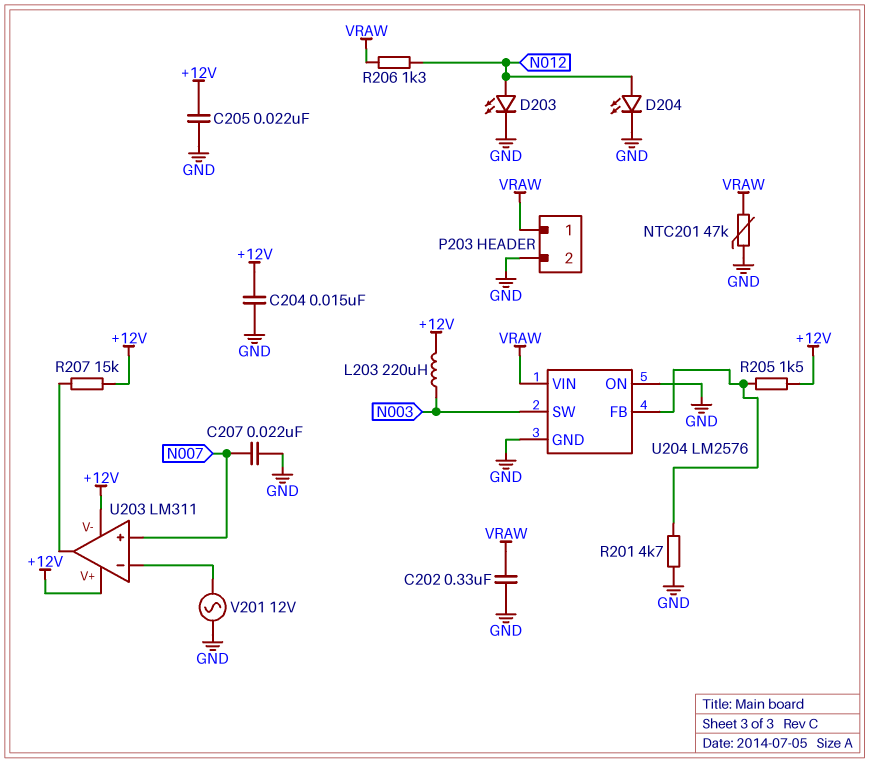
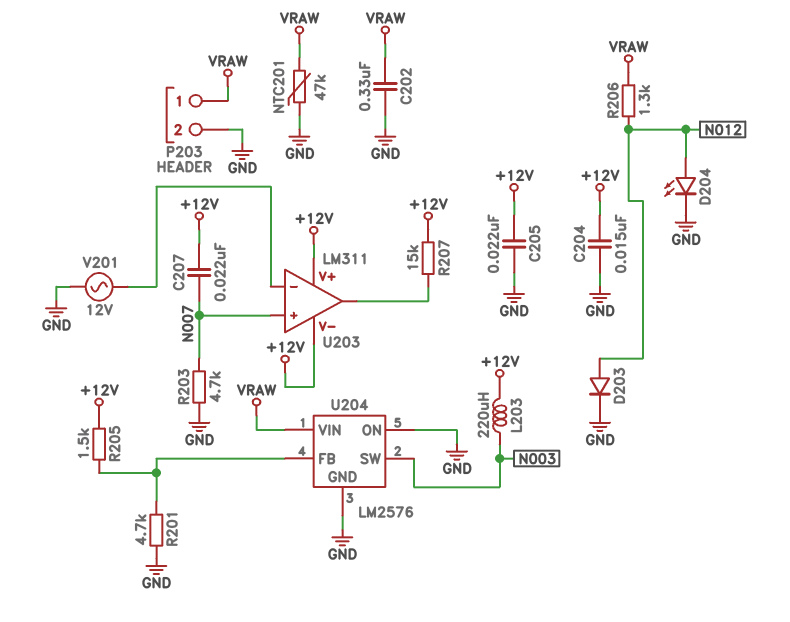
C207: 22nF (GND, N007) -> 22nF (+12V, N007)
D203: LED (A N012, K GND) -> diode (A N012, K GND)
R203: none -> 4.7k (GND, N007)

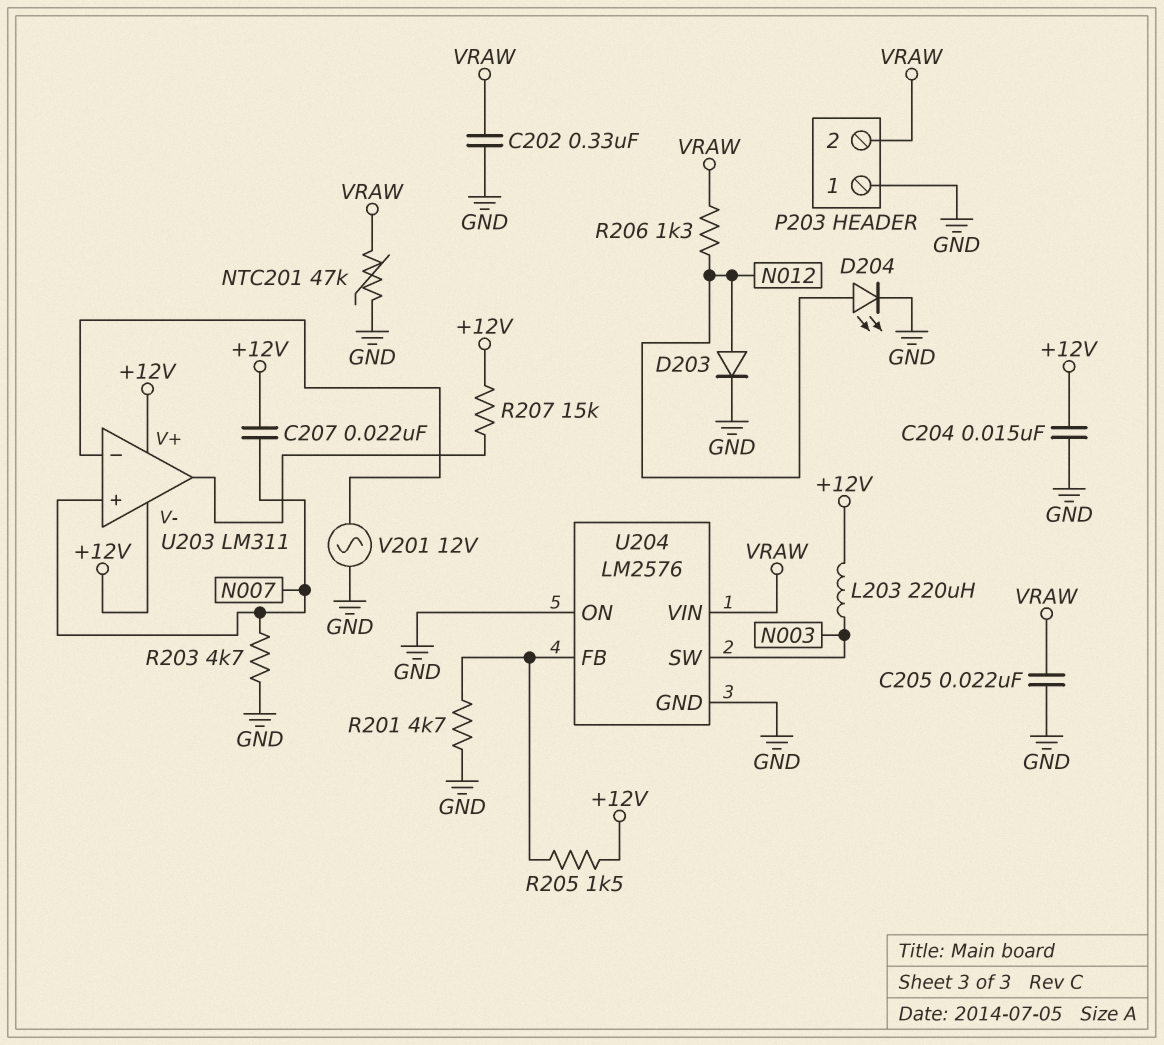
C205: 22nF (+12V, GND) -> 22nF (GND, VRAW)
P203 pin 1: VRAW -> GND
P203 pin 2: GND -> VRAW

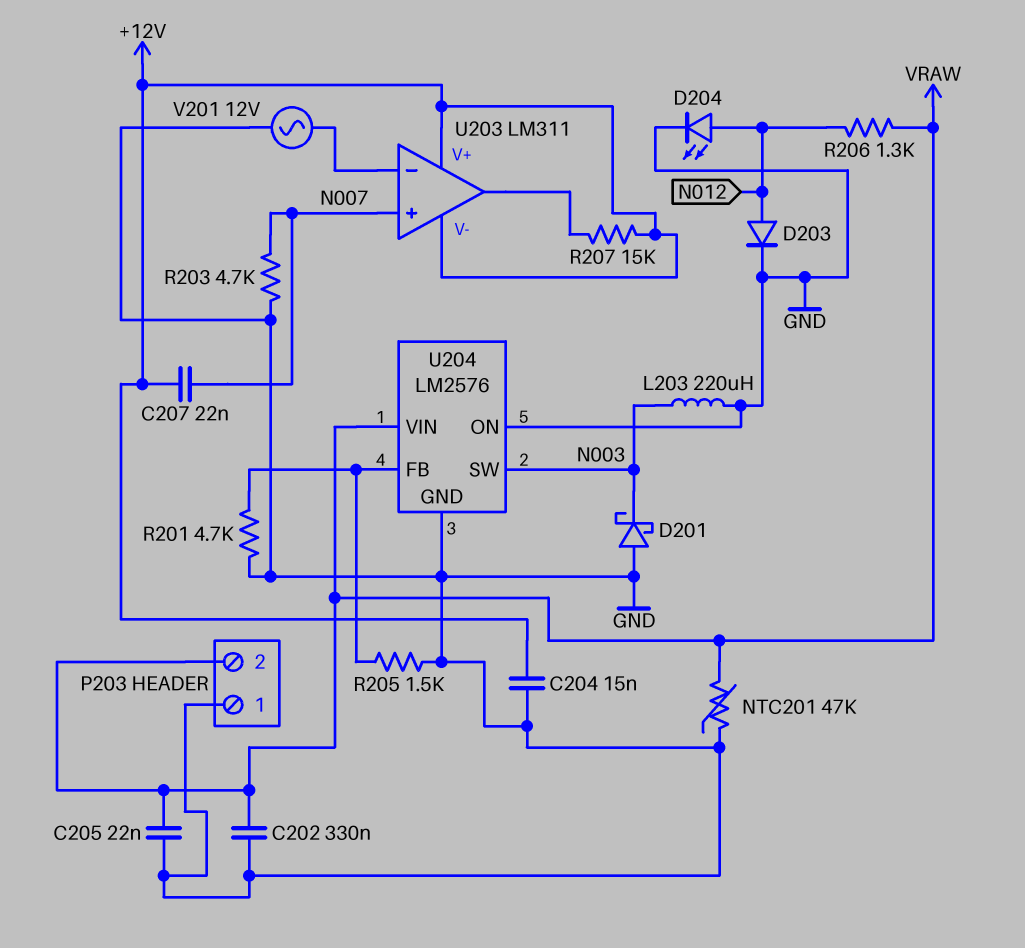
D201: none -> schottky (A GND, K N003)
L203: 220uH (+12V, N003) -> 220uH (GND, N003)
R205: 1.5k (+12V, U204/FB) -> 1.5k (GND, U204/FB)

